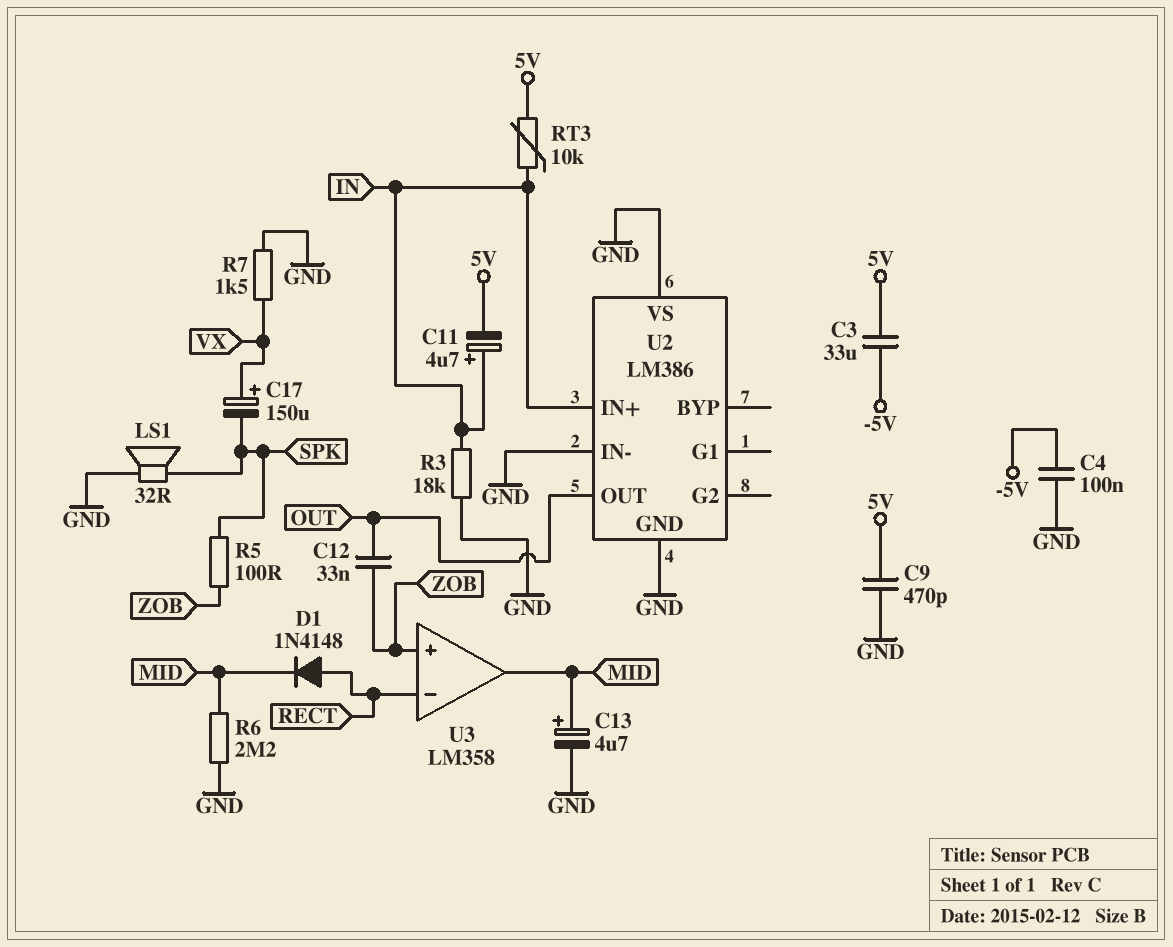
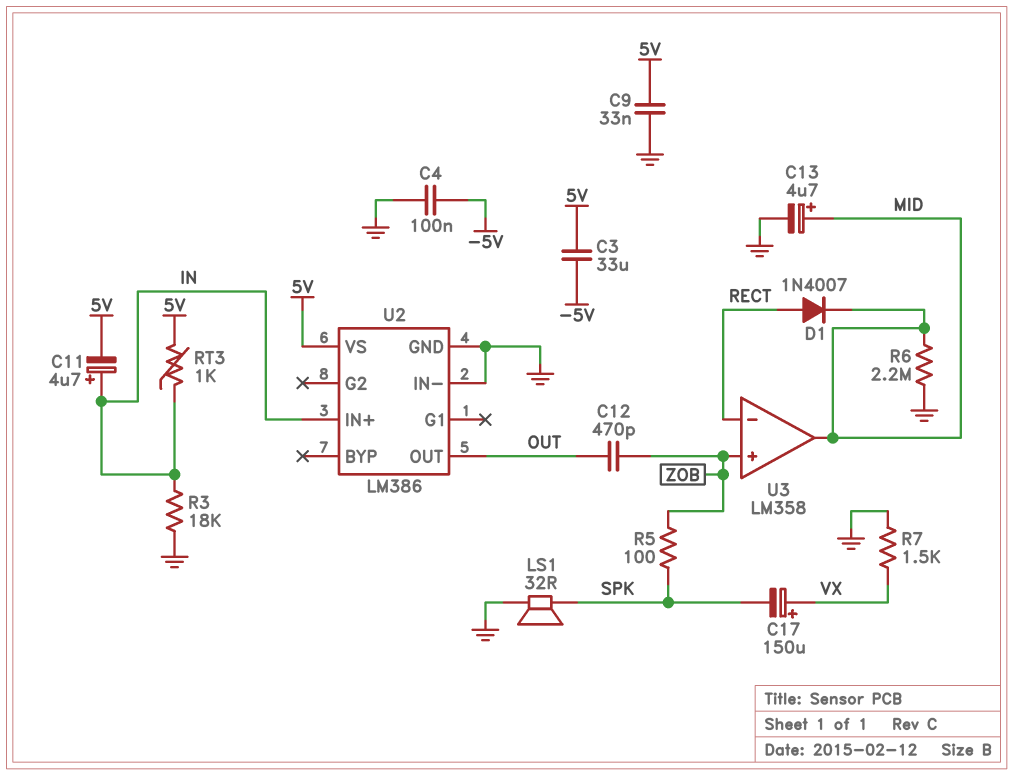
C9: 470pF (5V, GND) -> 33nF (5V, GND)
C12: 33nF (OUT, ZOB) -> 470pF (OUT, ZOB)
D1: diode 1N4148 (A RECT, K MID) -> diode 1N4007 (A RECT, K MID)
RT3: 10k (5V, IN) -> 1k (5V, IN)
U2 pin VS: GND -> 5V

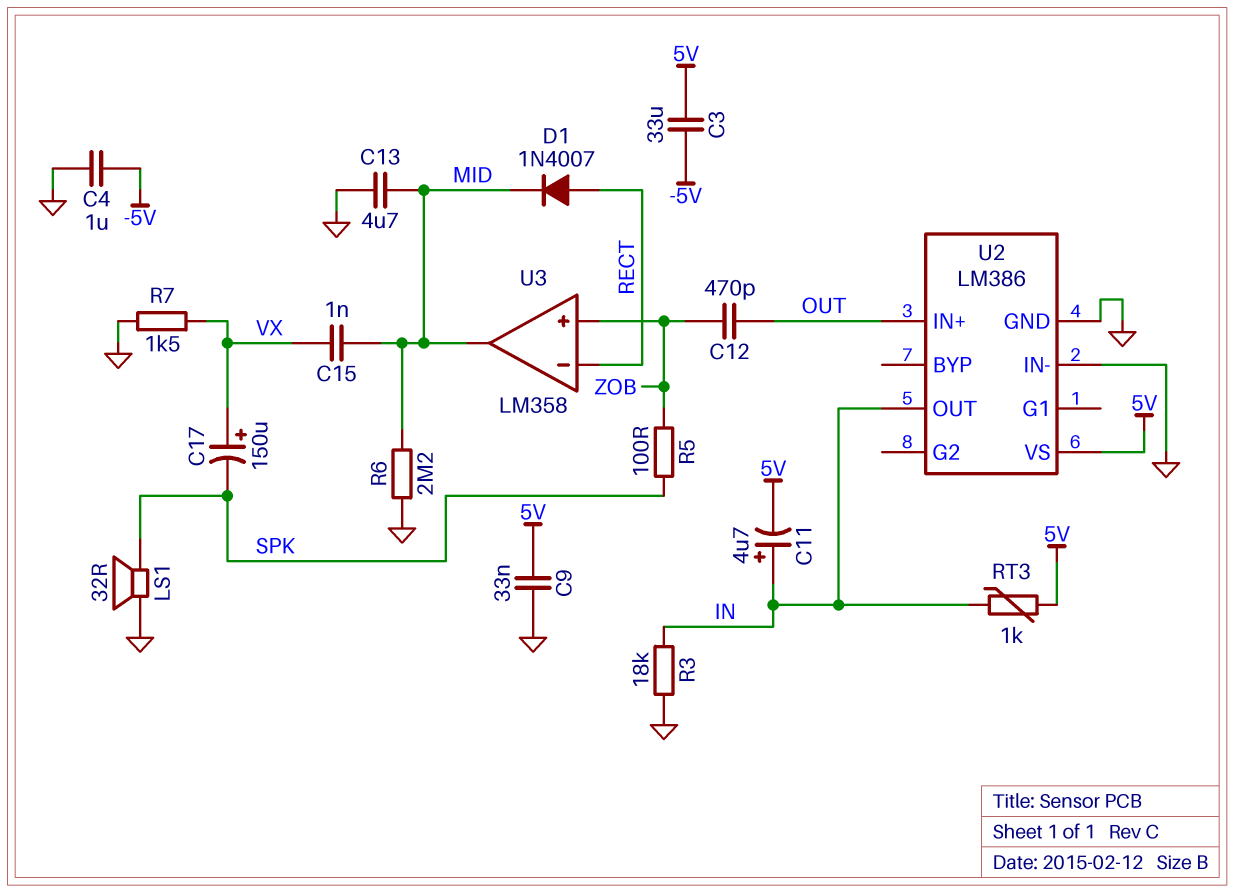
C4: 100nF (-5V, GND) -> 1uF (-5V, GND)
C13: 4.7uF (plus MID, minus GND) -> 4.7uF (GND, MID)
C15: none -> 1nF (MID, VX)
U2 pin IN+: IN -> OUT
U2 pin OUT: OUT -> IN

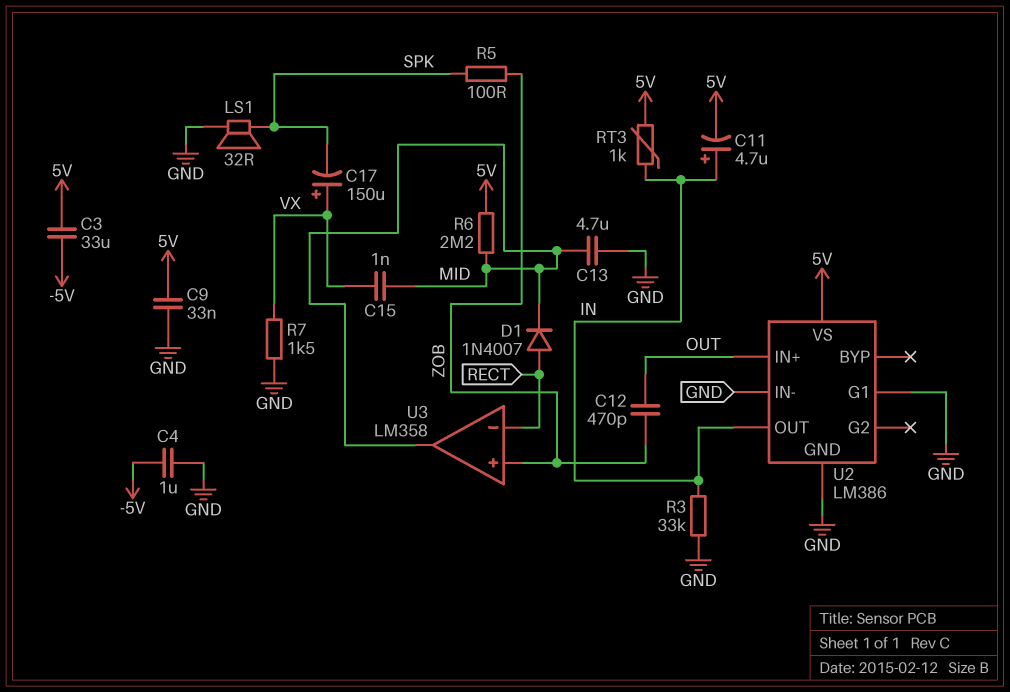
R3: 18k (GND, IN) -> 33k (GND, IN)
R6: 2.2M (GND, MID) -> 2.2M (5V, MID)
U2 pin G1: none -> GND

